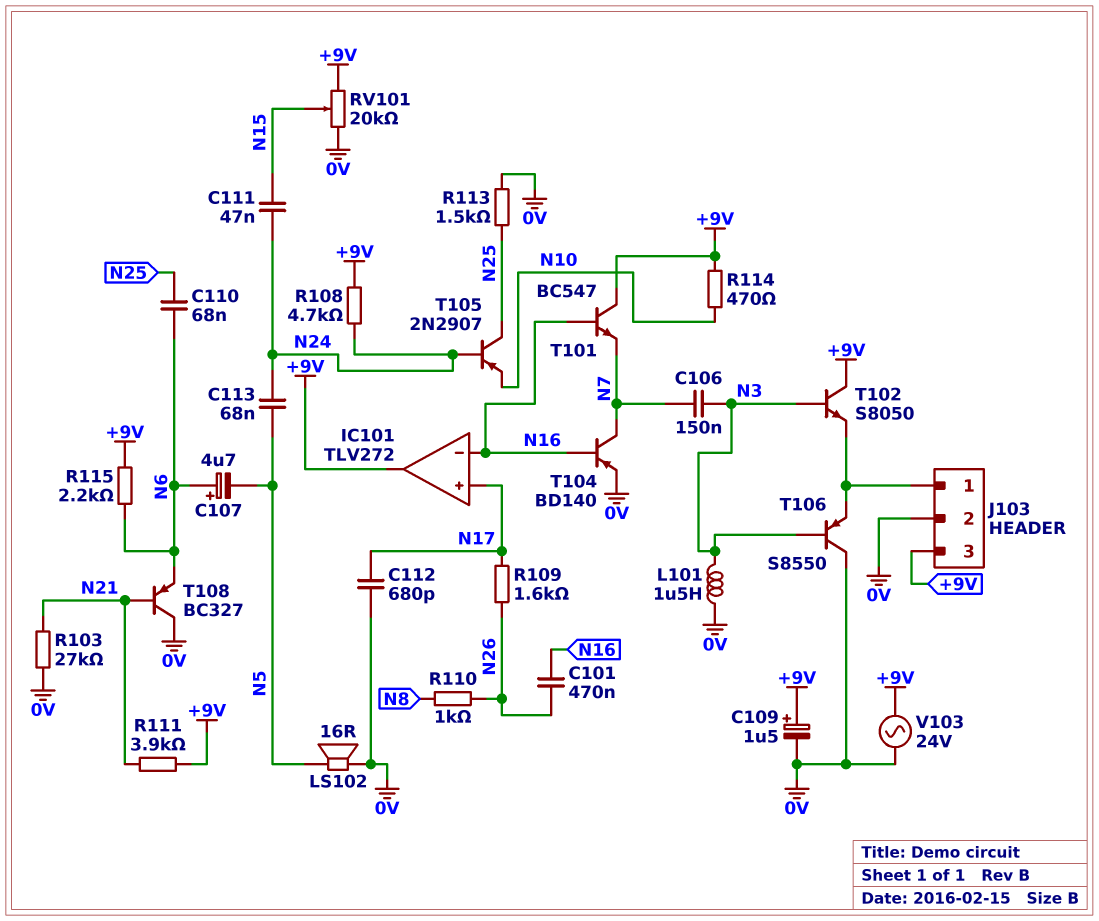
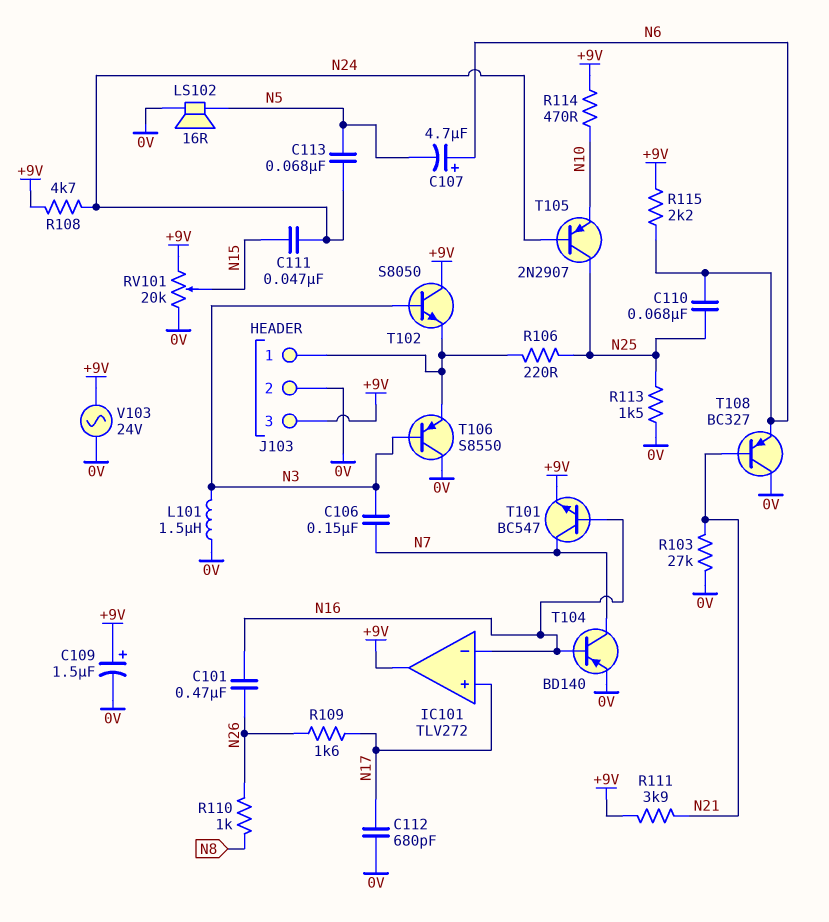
R106: none -> 220 (J103/1, N25)
T101: NPN BC547 (B N16, C +9V, E N7) -> NPN BC547 (B N16, C N7, E +9V)

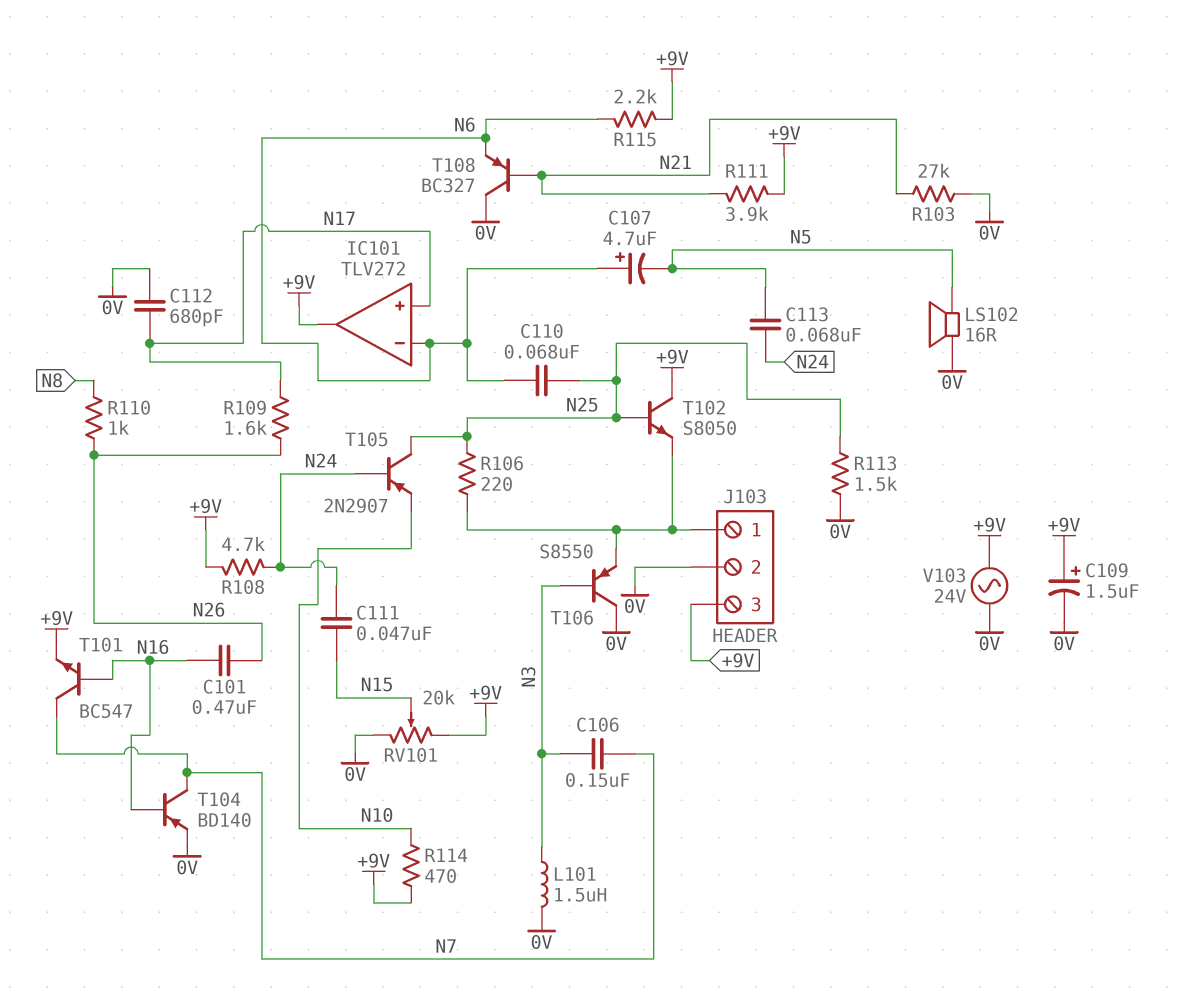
IC101 pin in-: N16 -> N6
T102: NPN S8050 (B N3, C +9V, E J103/1) -> NPN S8050 (B N25, C +9V, E J103/1)

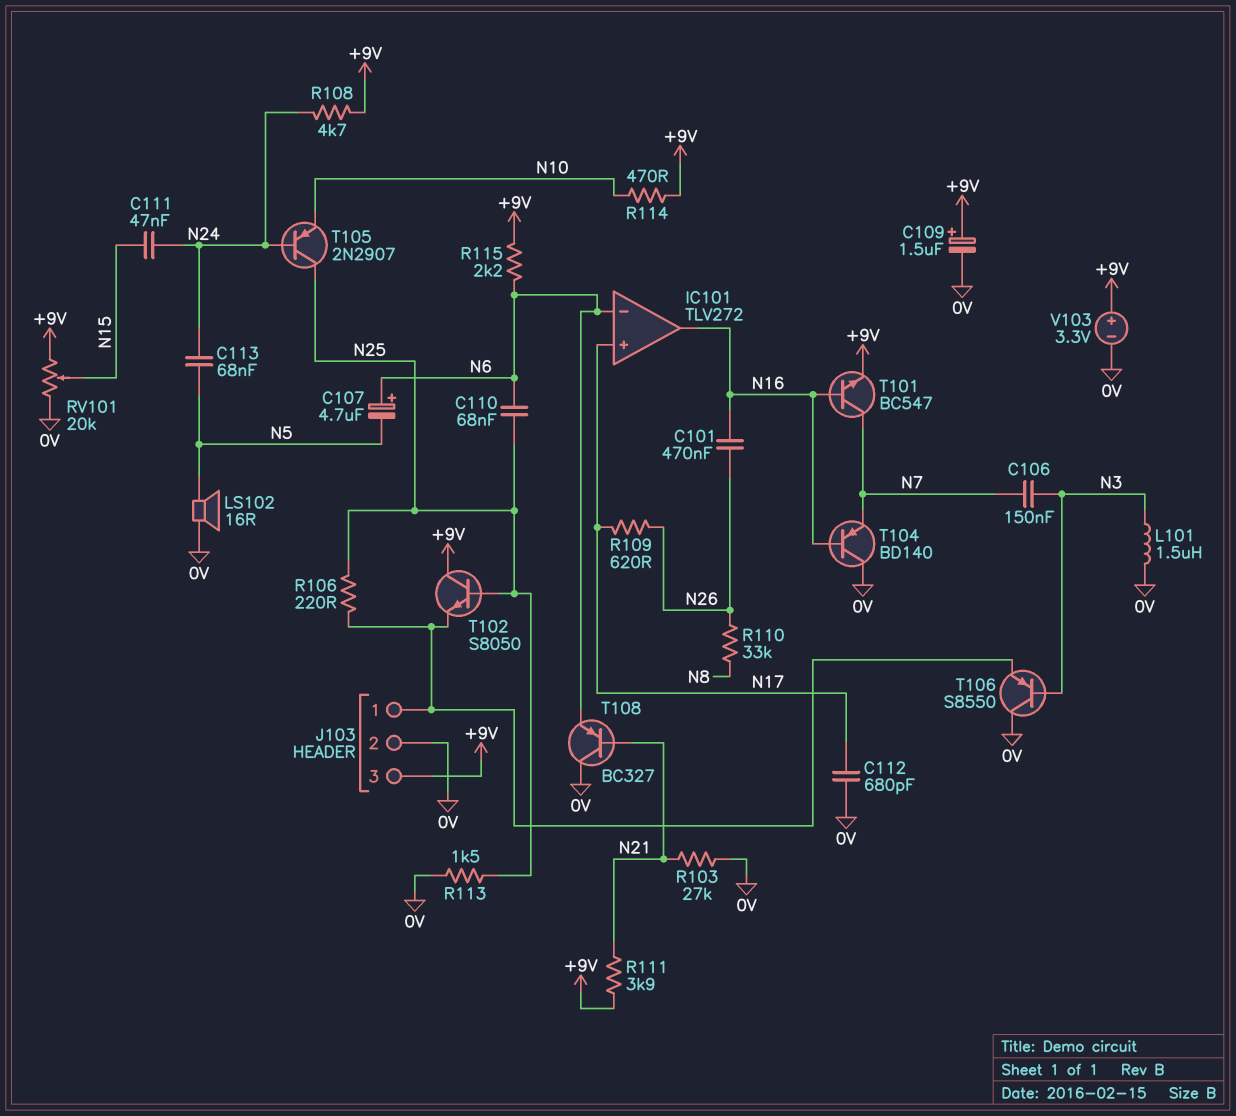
IC101 pin out: +9V -> N16
R109: 1.6k (N17, N26) -> 620 (N17, N26)
R110: 1k (N8, N26) -> 33k (N8, N26)
T104: PNP BD140 (B N16, C N7, E 0V) -> PNP BD140 (B N16, C 0V, E N7)
V103: AC 24V (+9V, 0V) -> 3.3V (plus +9V, minus 0V)

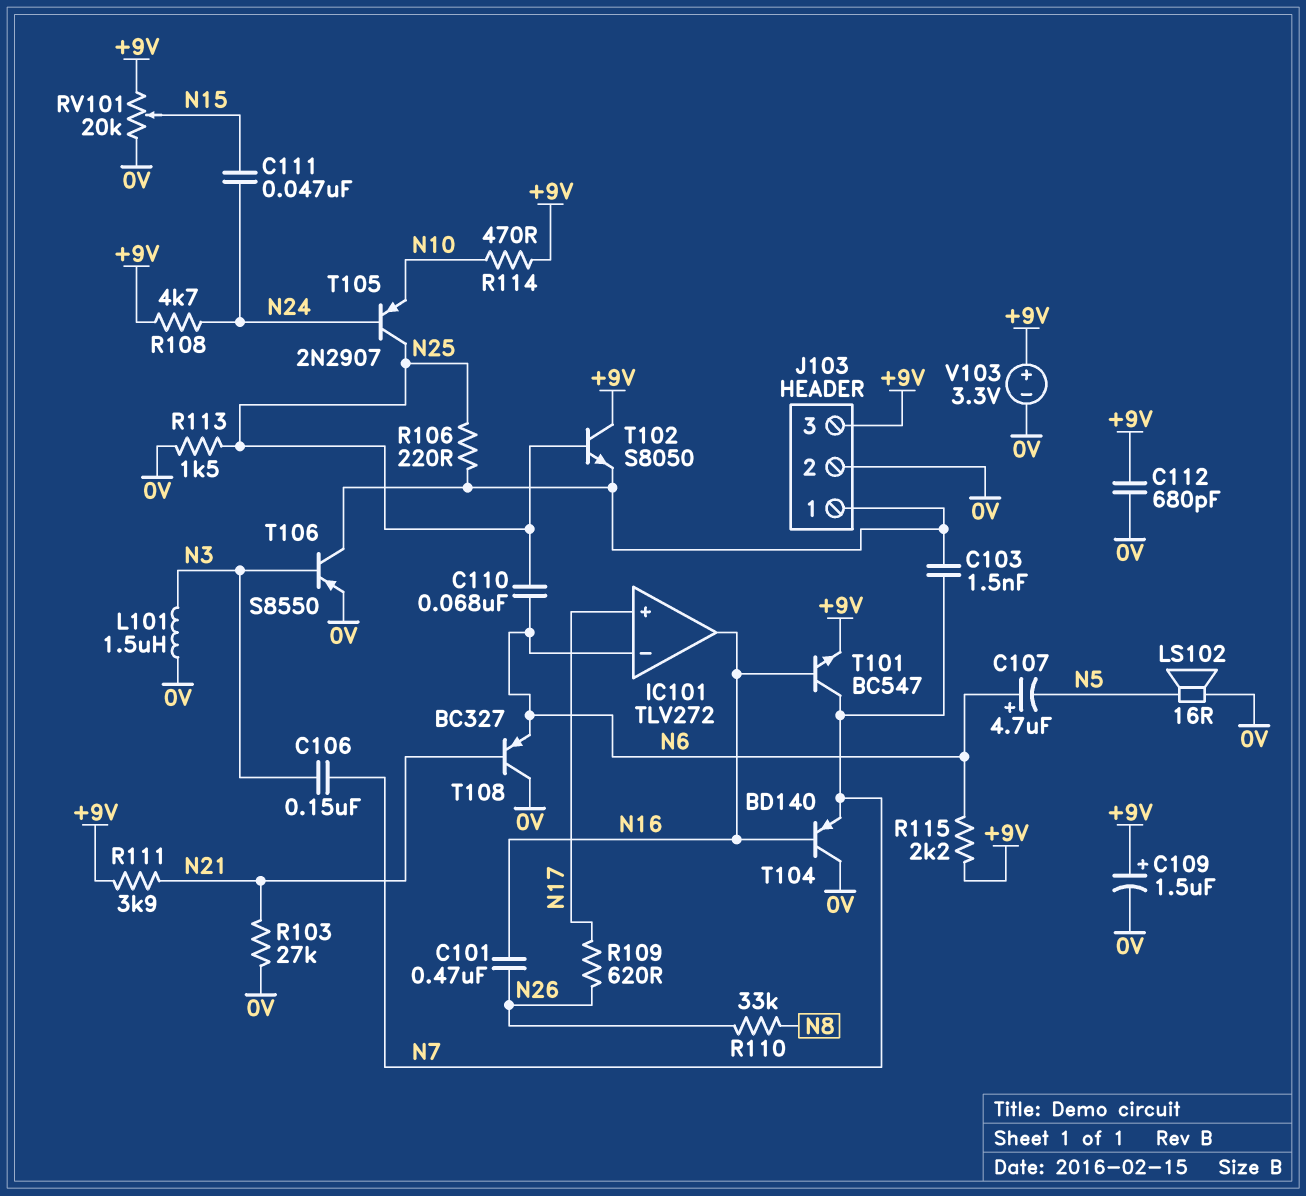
C103: none -> 1.5nF (J103/1, N7)
C112: 680pF (0V, N17) -> 680pF (+9V, 0V)
C113: 68nF (N5, N24) -> none
T106: PNP S8550 (B N3, C 0V, E J103/1) -> PNP S8550 (B N3, C J103/1, E 0V)

